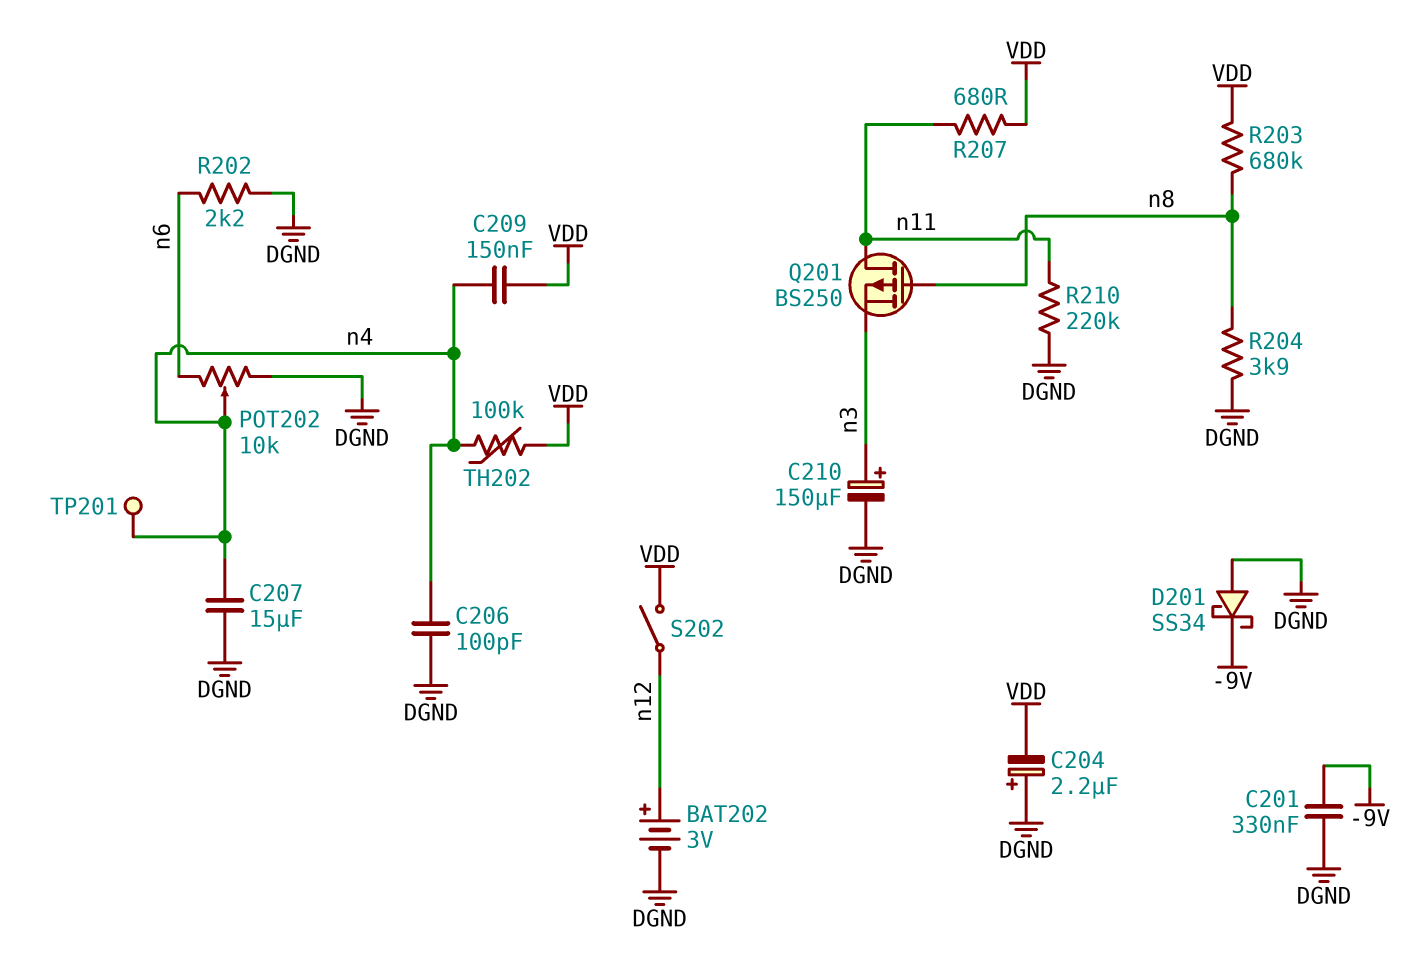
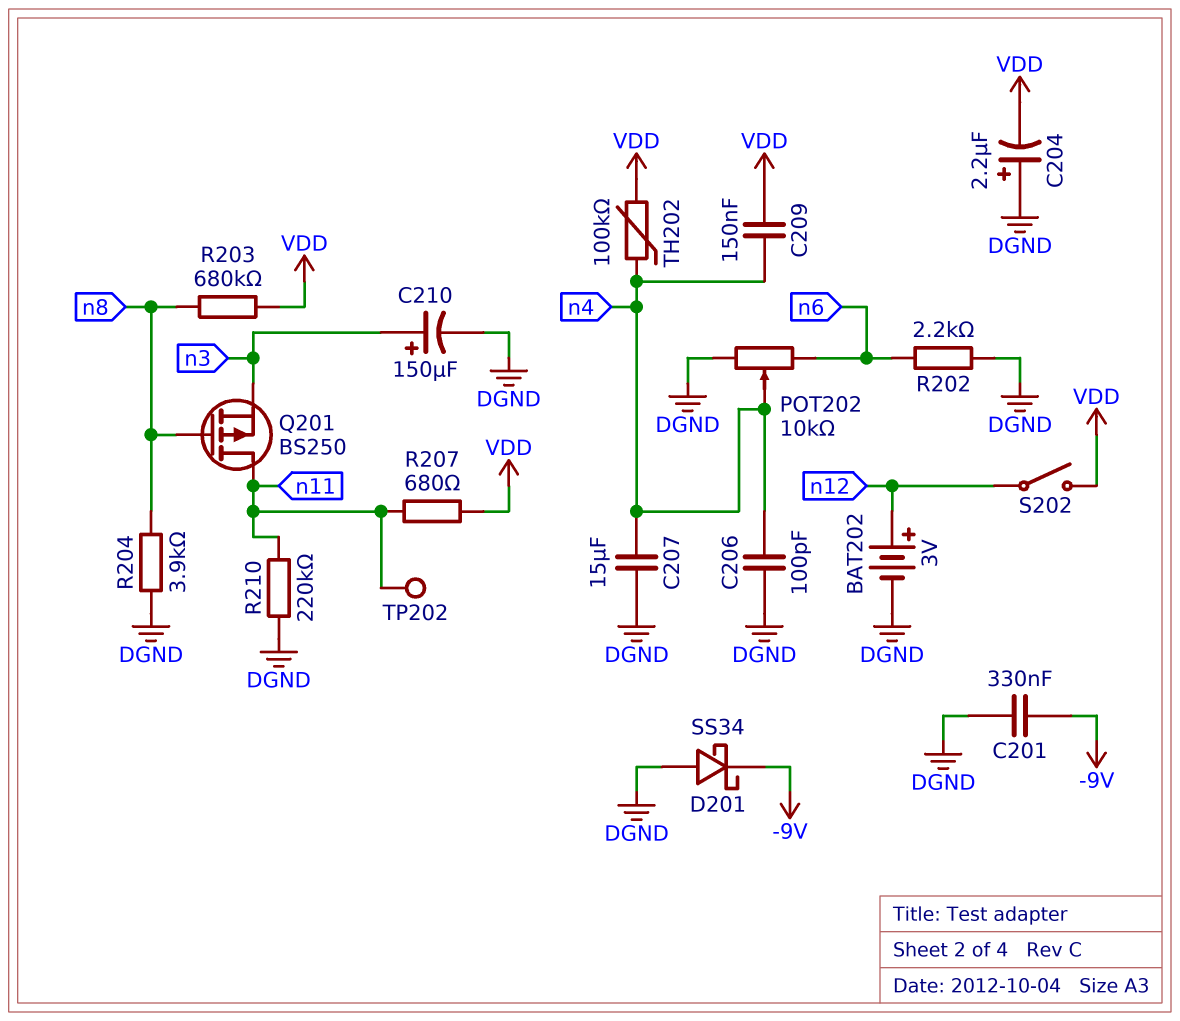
TP201: test point (n4) -> none
TP202: none -> test point (n11)

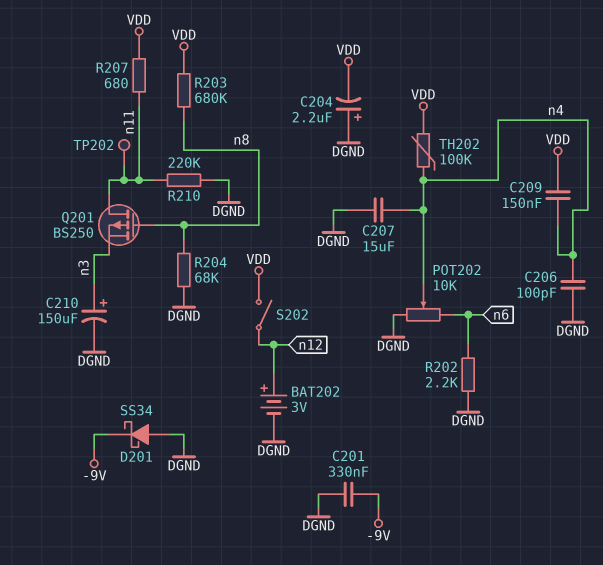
R204: 3.9k (DGND, n8) -> 68k (DGND, n8)

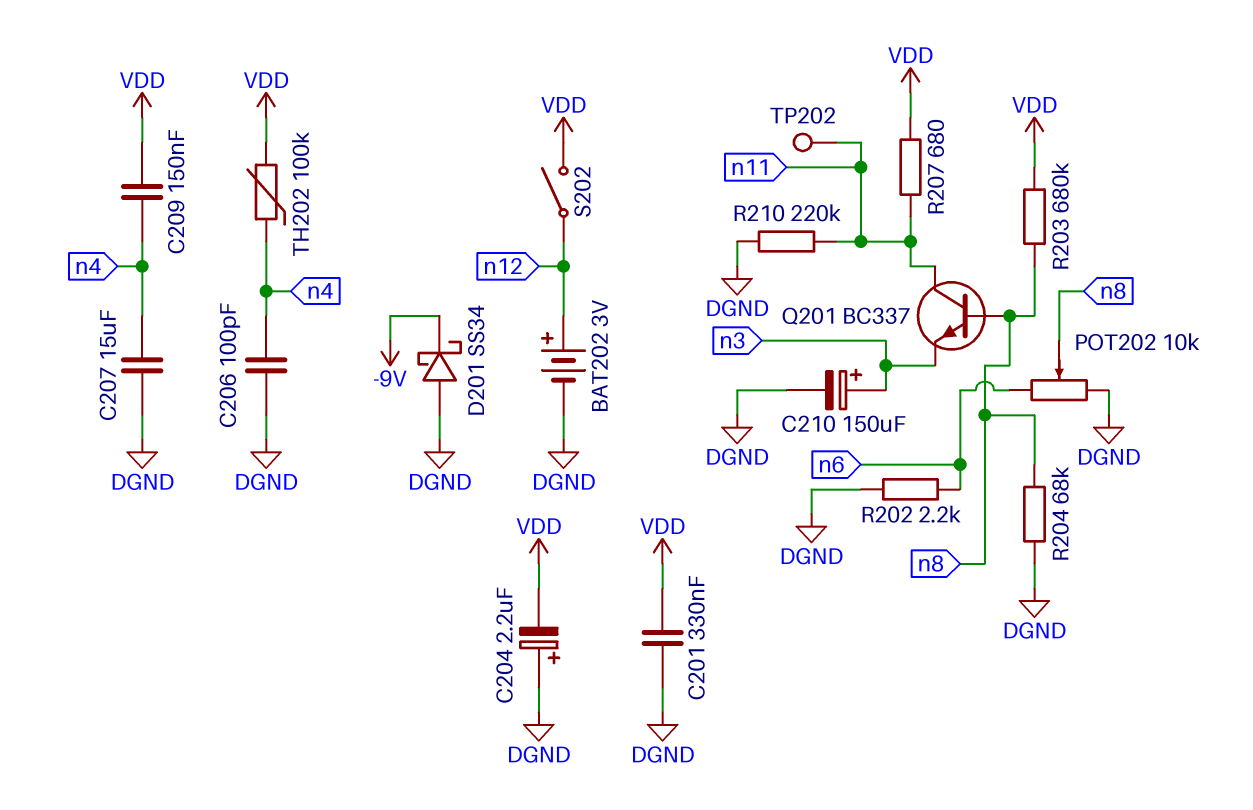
C201: 330nF (-9V, DGND) -> 330nF (DGND, VDD)
POT202: 10k (DGND, n6, wiper n4) -> 10k (DGND, n6, wiper n8)
Q201: PMOS BS250 (G n8, D n11, S n3) -> NPN BC337 (B n8, C n11, E n3)

